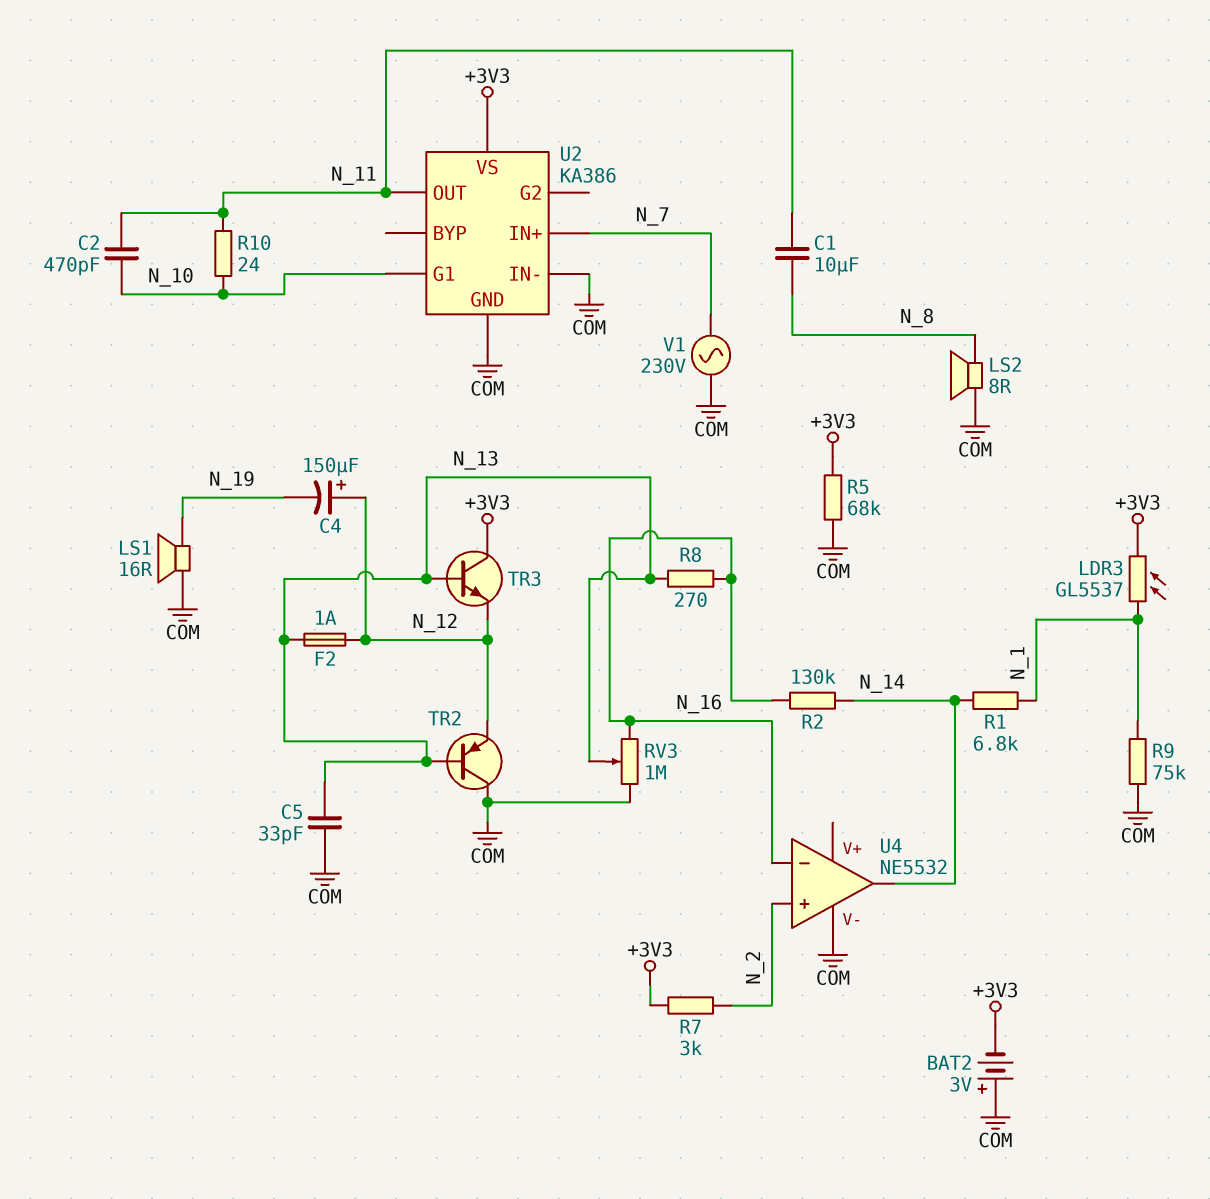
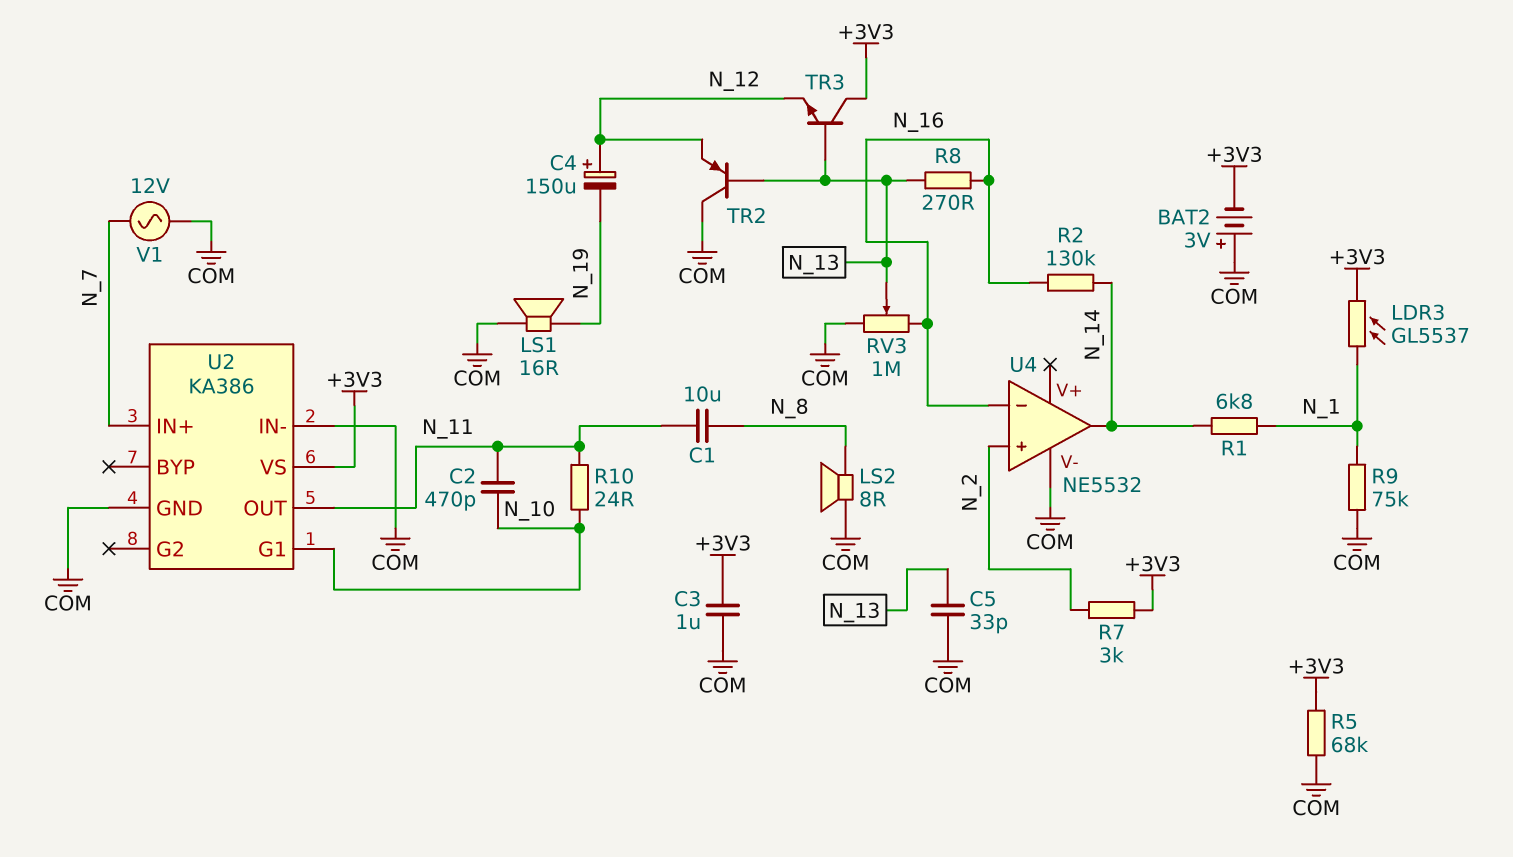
C3: none -> 1uF (+3V3, COM)
F2: 1A (N_12, N_13) -> none
V1: AC 230V (COM, N_7) -> AC 12V (COM, N_7)

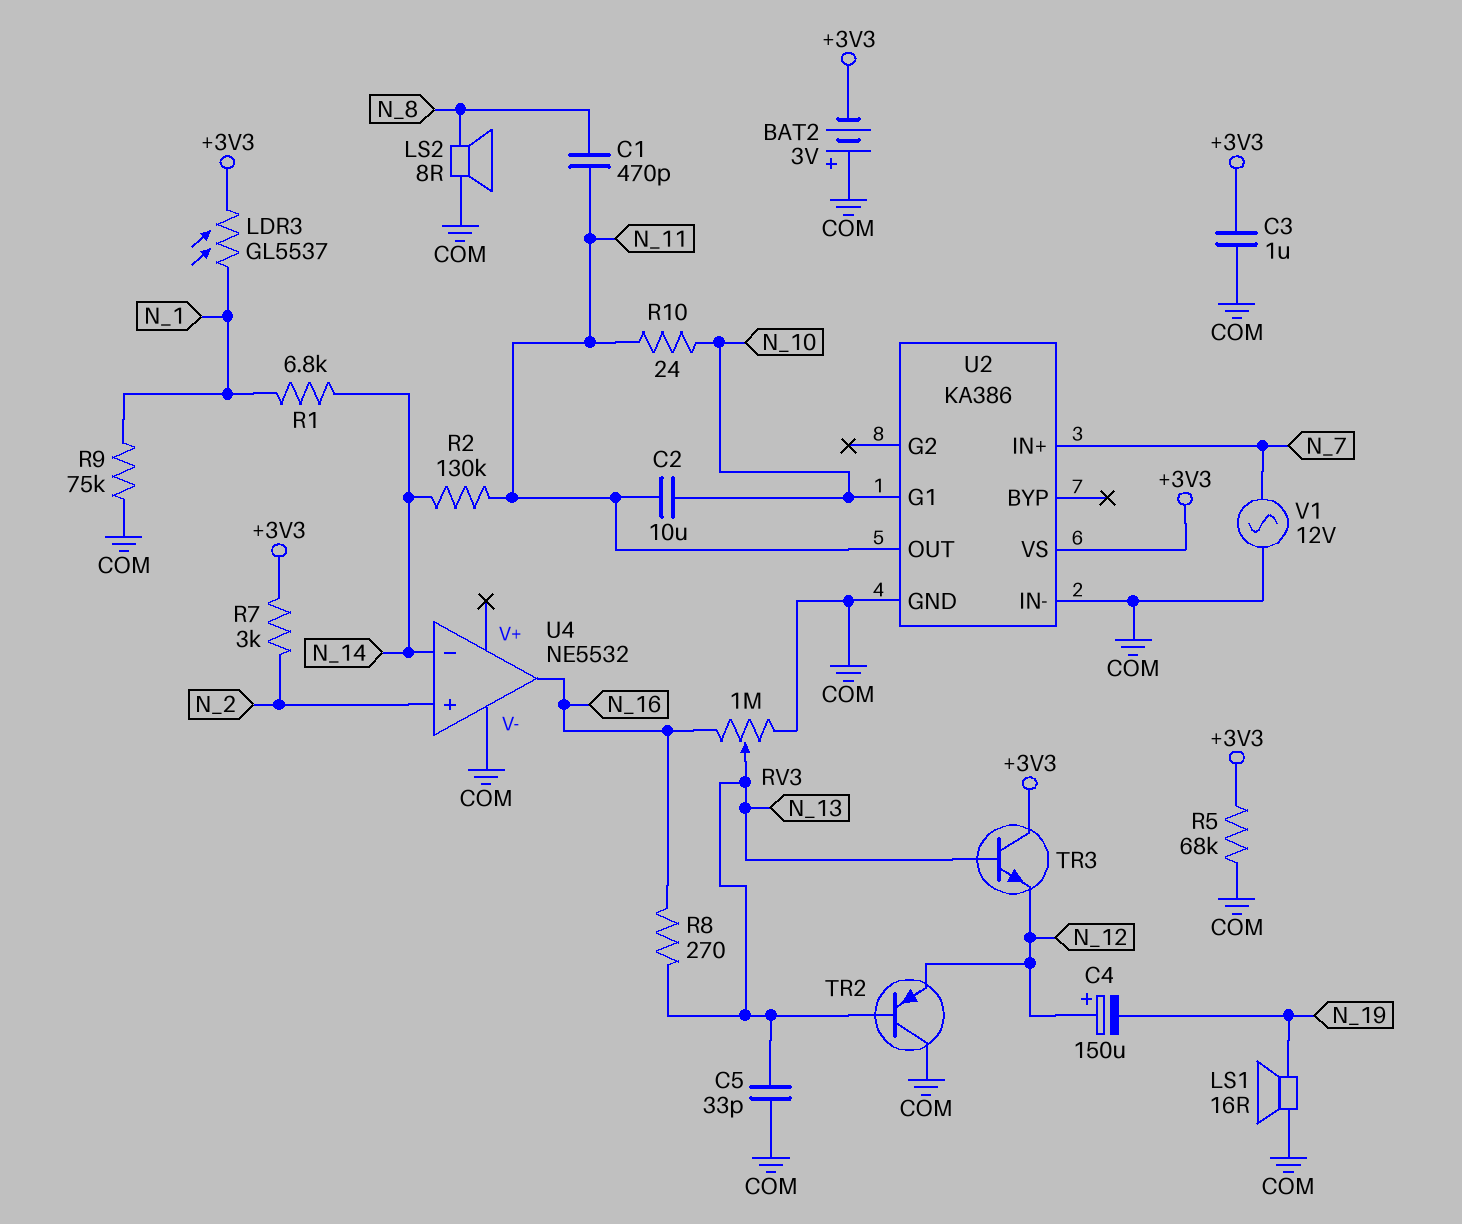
C1: 10uF (N_8, N_11) -> 470pF (N_8, N_11)
C2: 470pF (N_10, N_11) -> 10uF (N_10, N_11)
R2: 130k (N_14, N_16) -> 130k (N_11, N_14)
U4 pin in-: N_16 -> N_14
U4 pin out: N_14 -> N_16

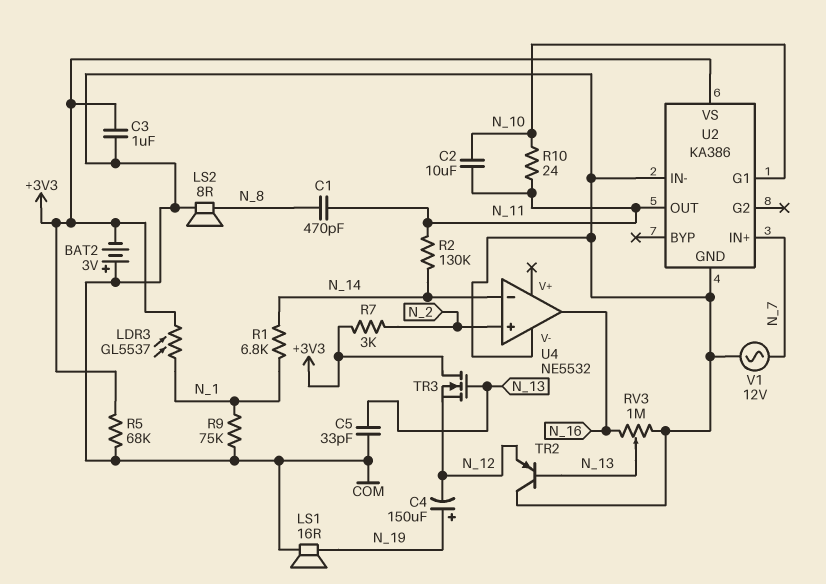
C4: 150uF (plus N_12, minus N_19) -> 150uF (plus N_19, minus N_12)
R8: 270 (N_13, N_16) -> none
TR3: NPN (B N_13, C +3V3, E N_12) -> NMOS (G N_13, D +3V3, S N_12)

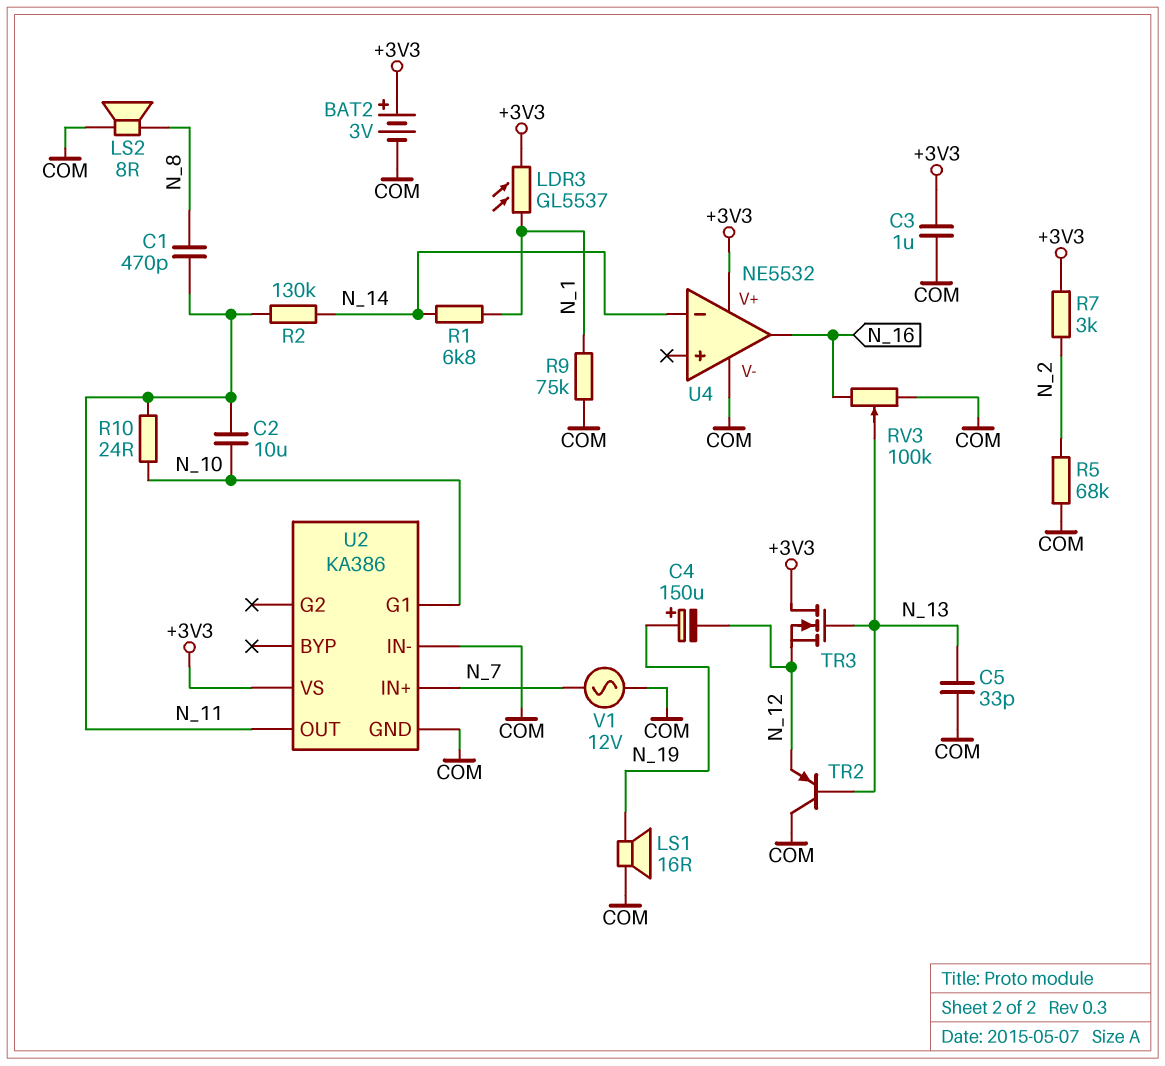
BAT2: 3V (plus COM, minus +3V3) -> 3V (plus +3V3, minus COM)
R5: 68k (+3V3, COM) -> 68k (COM, N_2)
RV3: 1M (COM, N_16, wiper N_13) -> 100k (COM, N_16, wiper N_13)
U4 pin V+: none -> +3V3
U4 pin in+: N_2 -> none

